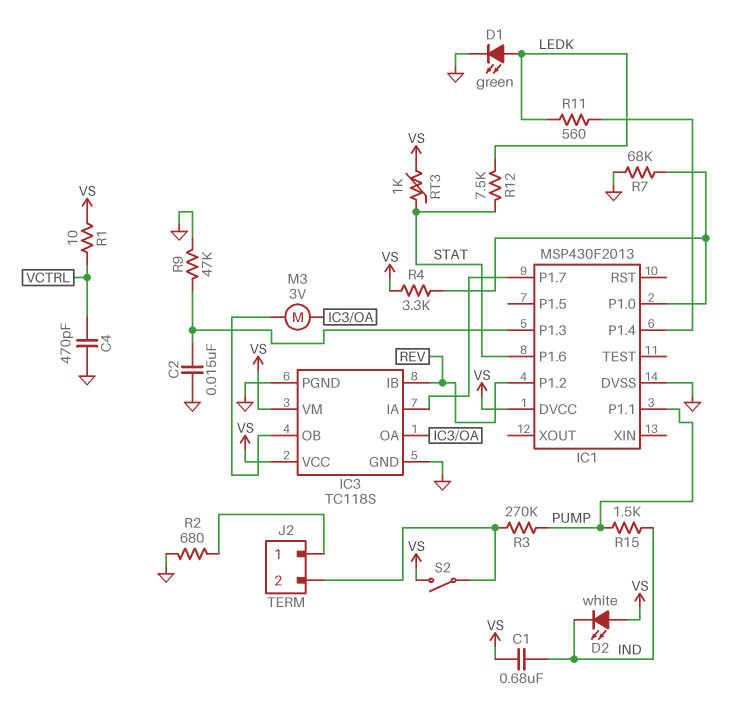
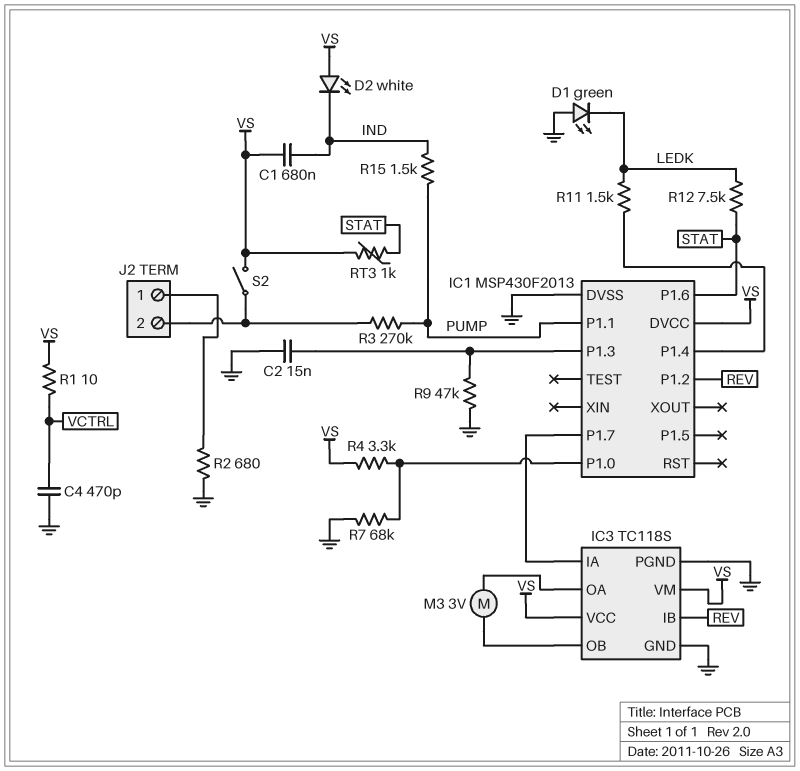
D1: LED green (A LEDK, K GND) -> LED green (A GND, K LEDK)
R11: 560 (IC1/P1.4, LEDK) -> 1.5k (IC1/P1.4, LEDK)

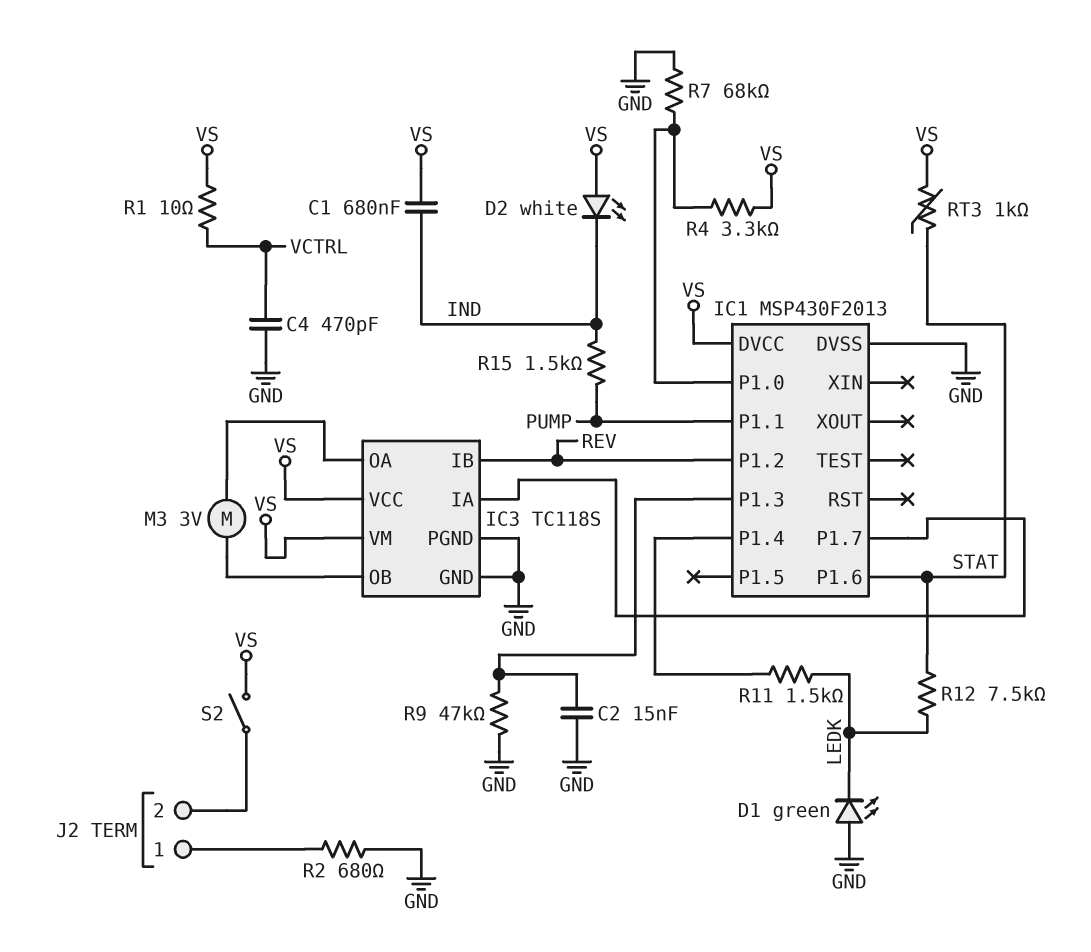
R3: 270k (J2/2, PUMP) -> none

